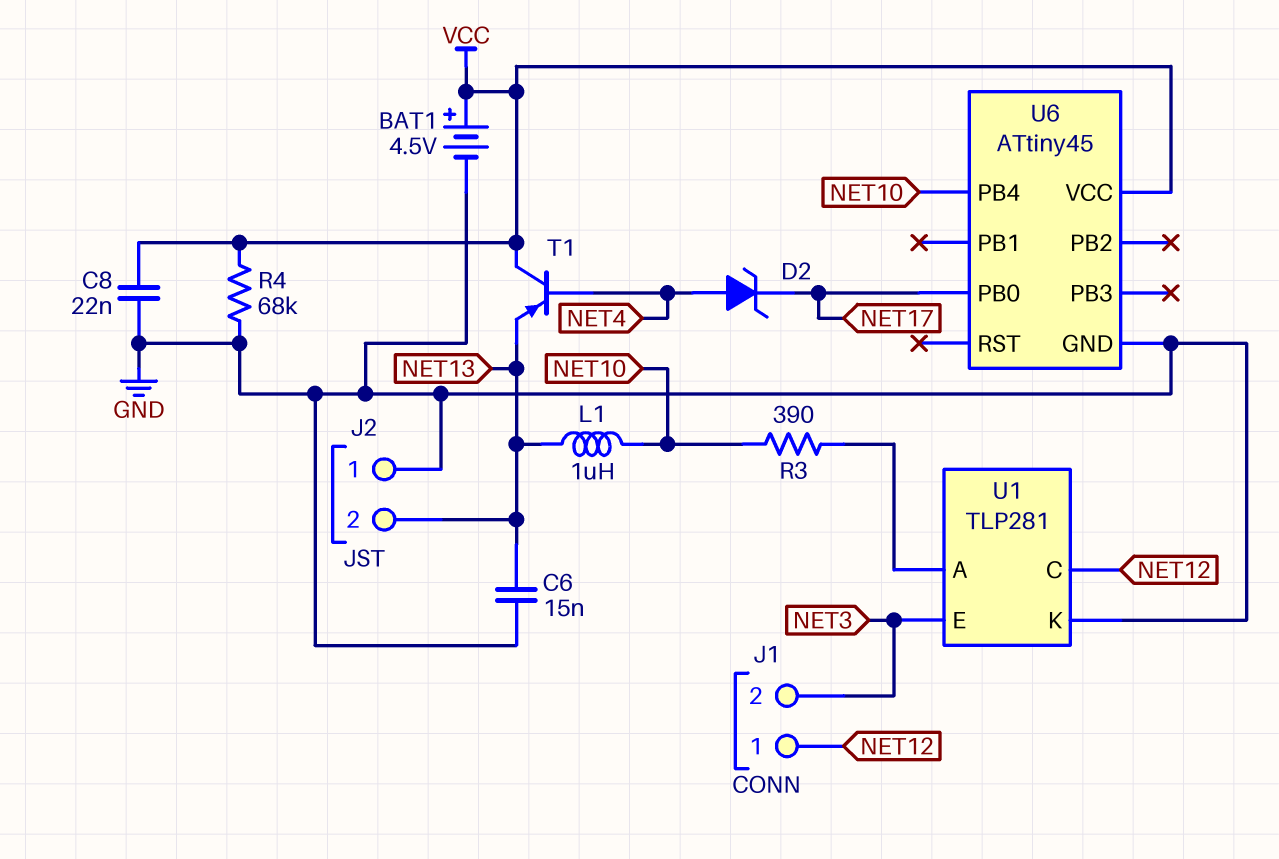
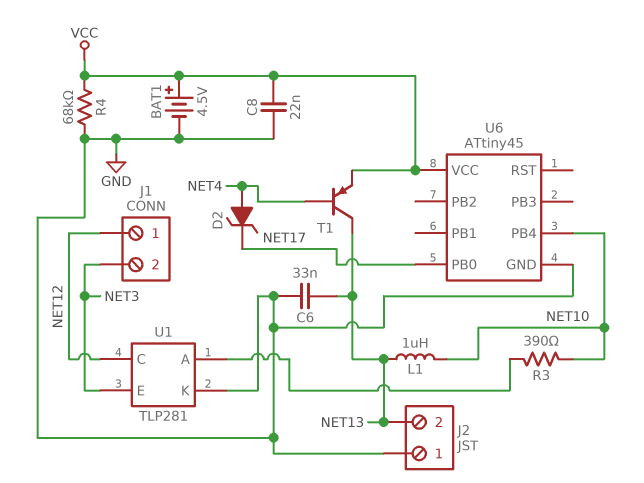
C6: 15nF (GND, NET13) -> 33nF (GND, NET13)
T1: PNP (B NET4, C VCC, E NET13) -> PNP (B NET4, C NET13, E VCC)

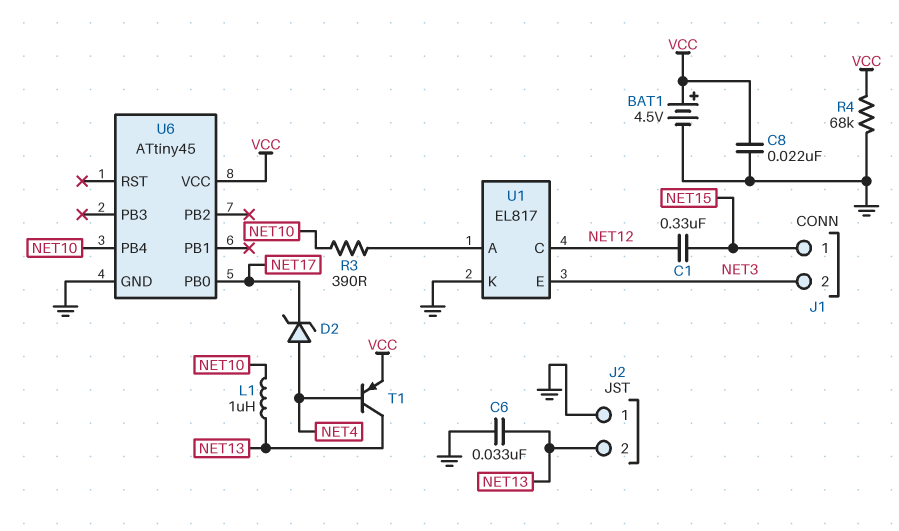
C1: none -> 330nF (NET12, NET15)
J1 pin 1: NET12 -> NET15
U1: TLP281 -> EL817

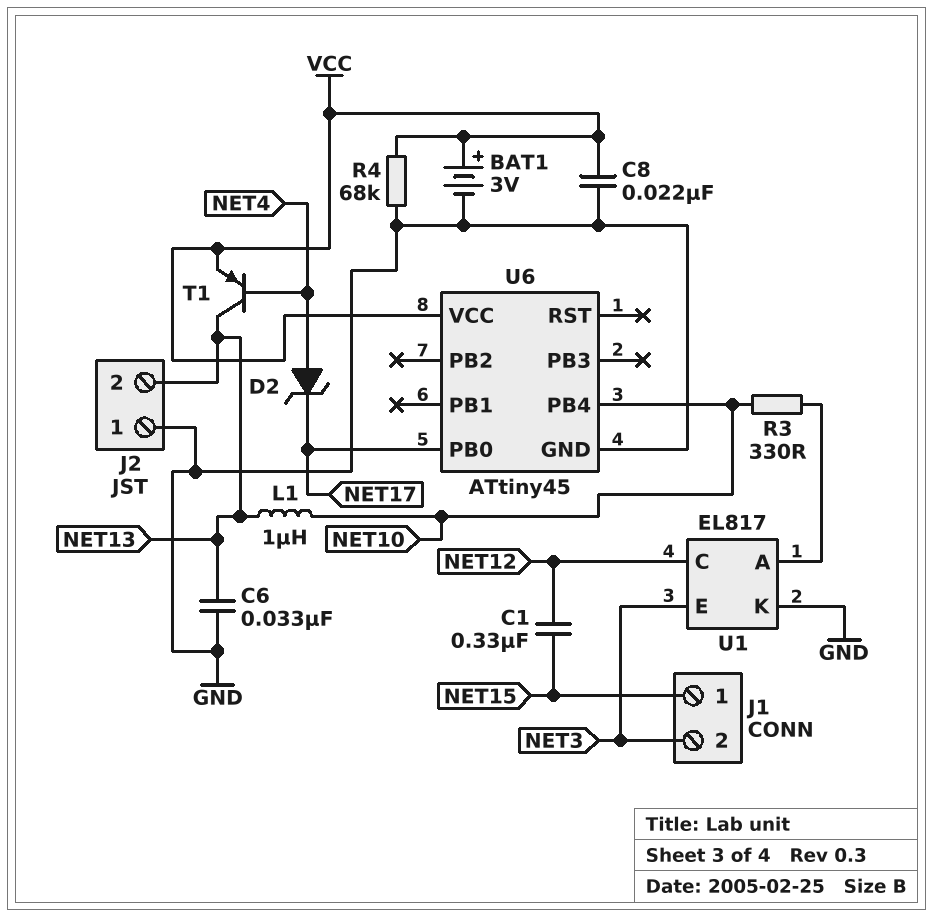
BAT1: 4.5V (plus VCC, minus GND) -> 3V (plus VCC, minus GND)
R3: 390 (NET10, U1/A) -> 330 (NET10, U1/A)

